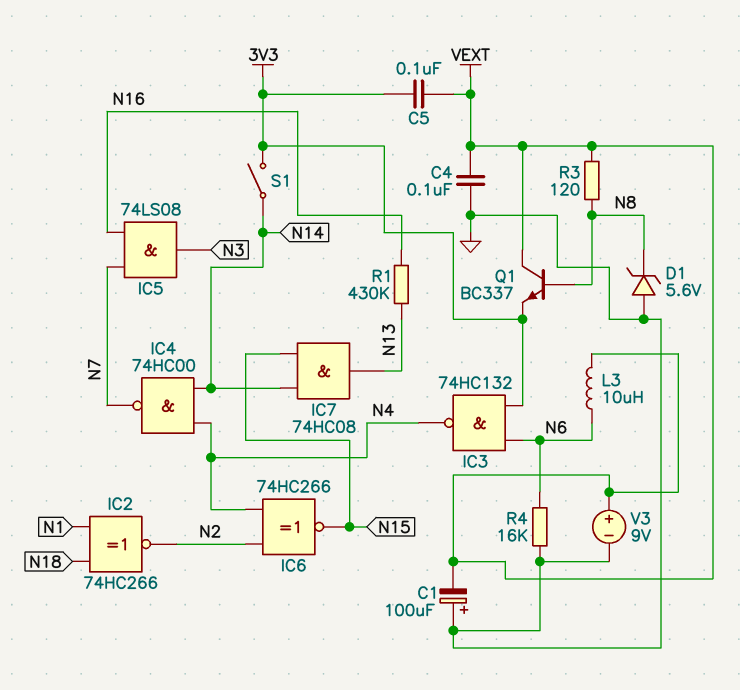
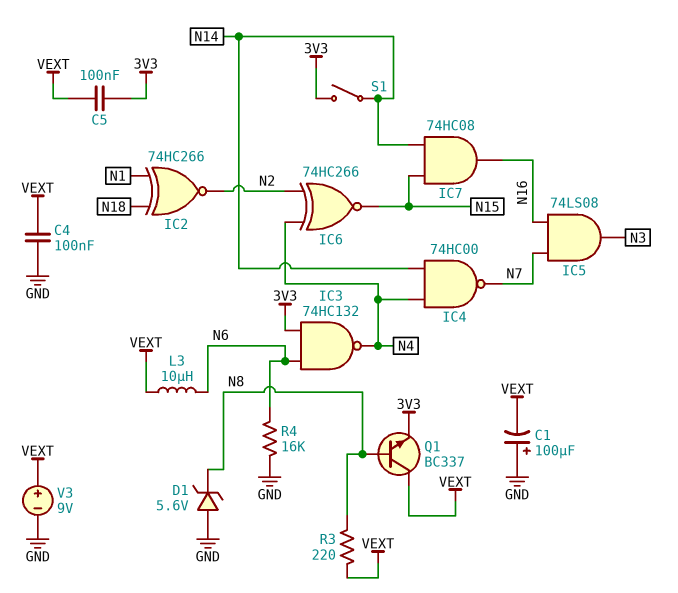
IC7: AND 74HC08 (in N14, in N15, out N13) -> AND 74HC08 (in N14, in N15, out N16)
R1: 430k (N13, N16) -> none
R3: 120 (N8, VEXT) -> 220 (N8, VEXT)

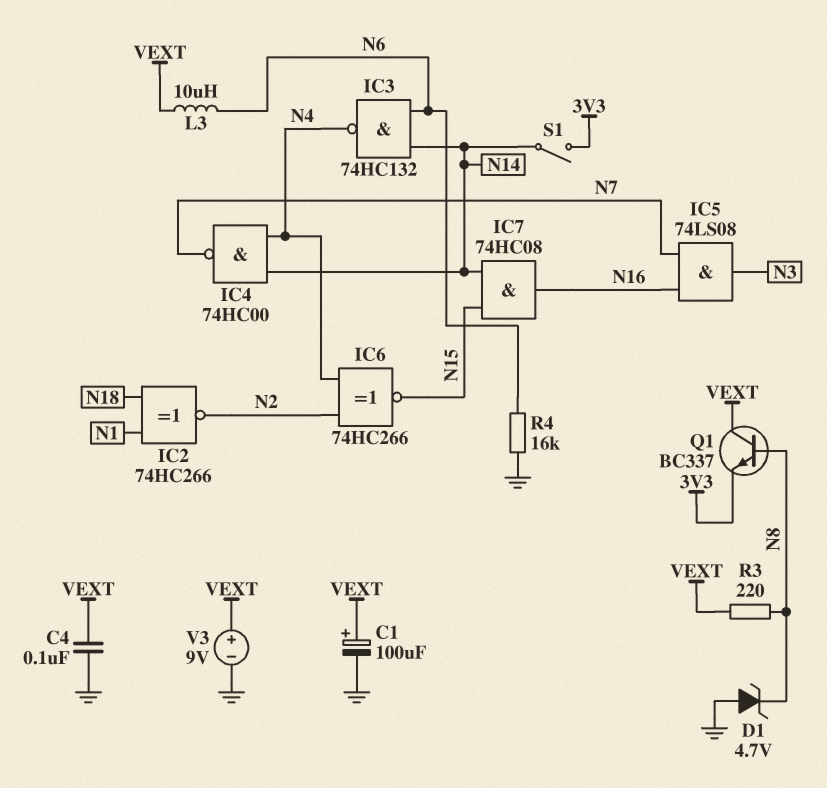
C1: 100uF (plus GND, minus VEXT) -> 100uF (plus VEXT, minus GND)
C5: 100nF (3V3, VEXT) -> none
D1: zener 5.6V (A GND, K N8) -> zener 4.7V (A GND, K N8)
IC3: NAND 74HC132 (in 3V3, in N6, out N4) -> NAND 74HC132 (in N6, in N14, out N4)

